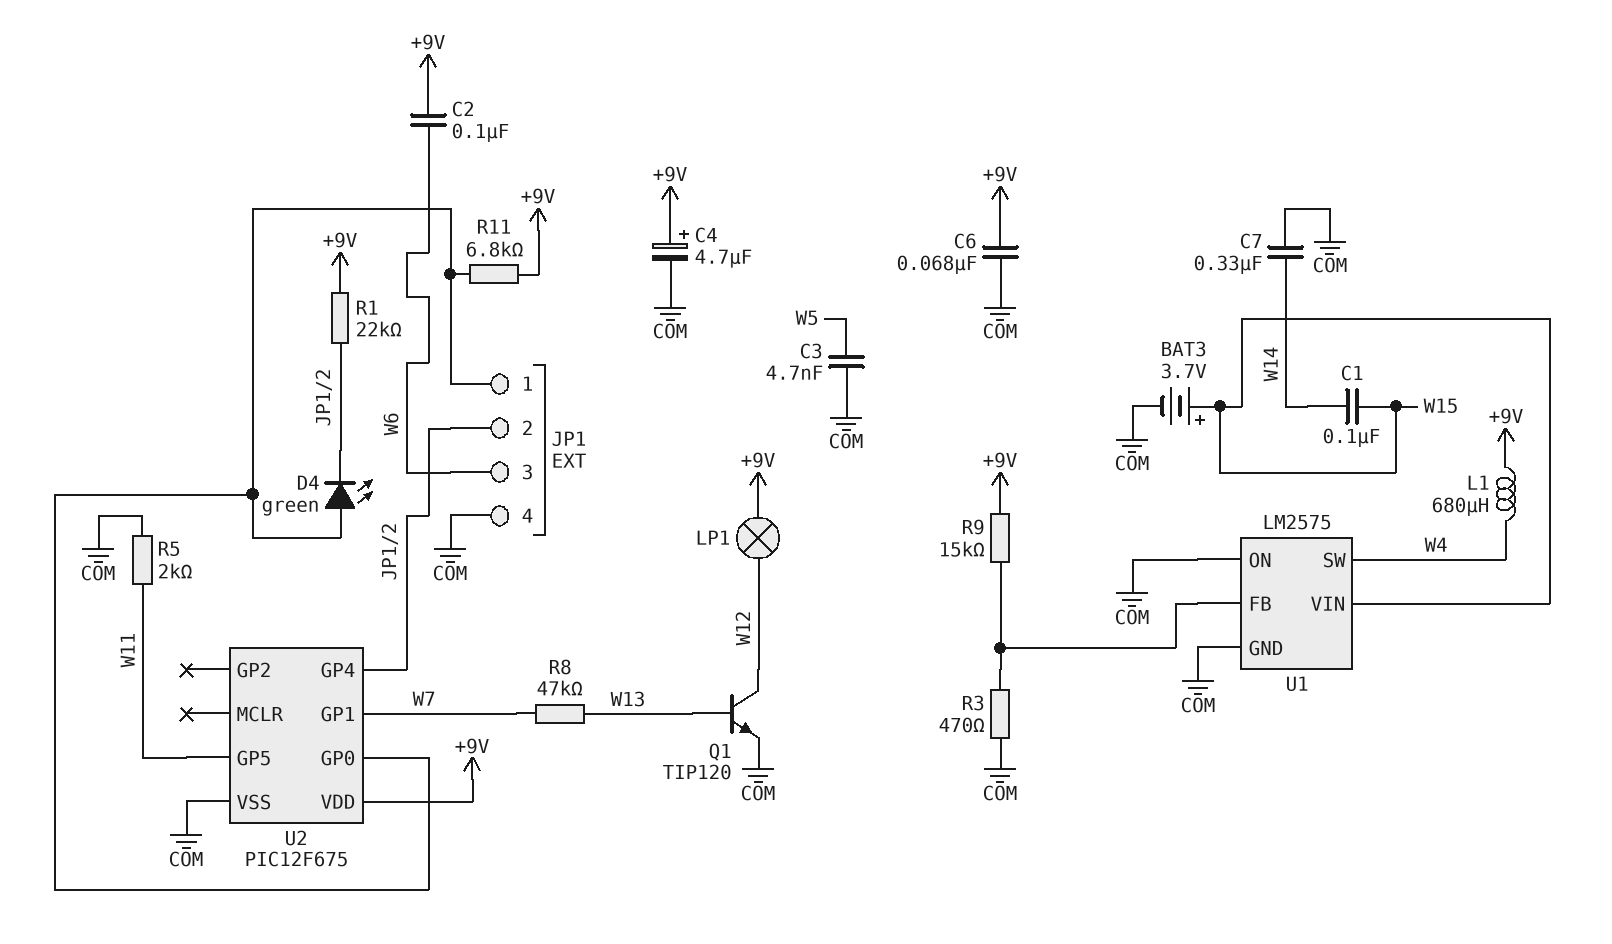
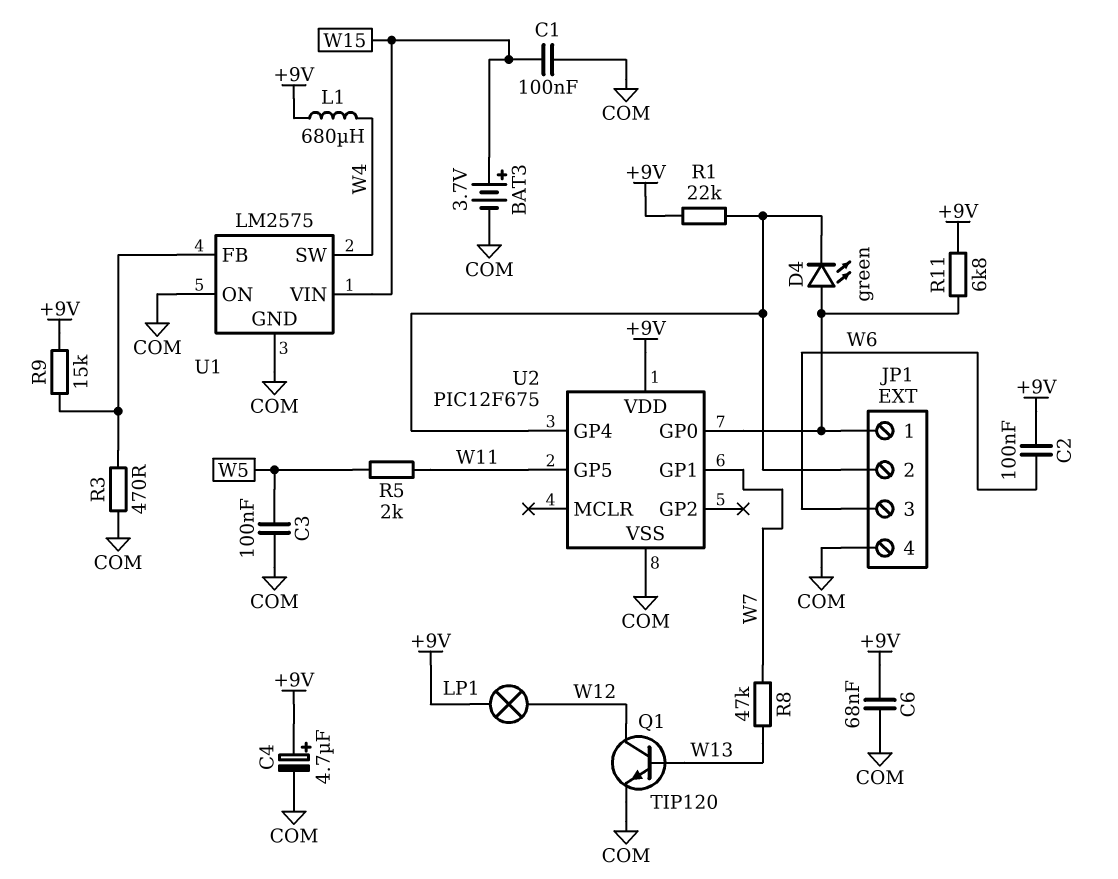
C1: 100nF (W14, W15) -> 100nF (COM, W15)
C3: 4.7nF (COM, W5) -> 100nF (COM, W5)
C7: 330nF (COM, W14) -> none
R5: 2k (COM, W11) -> 2k (W5, W11)

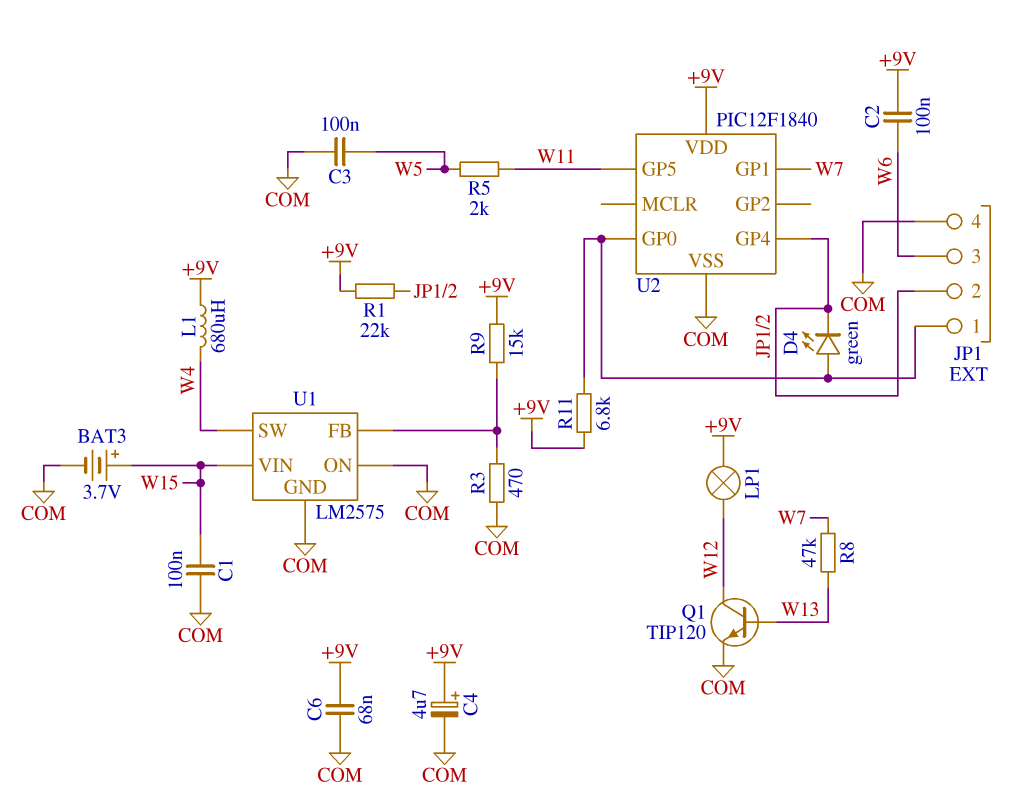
U2: PIC12F675 -> PIC12F1840

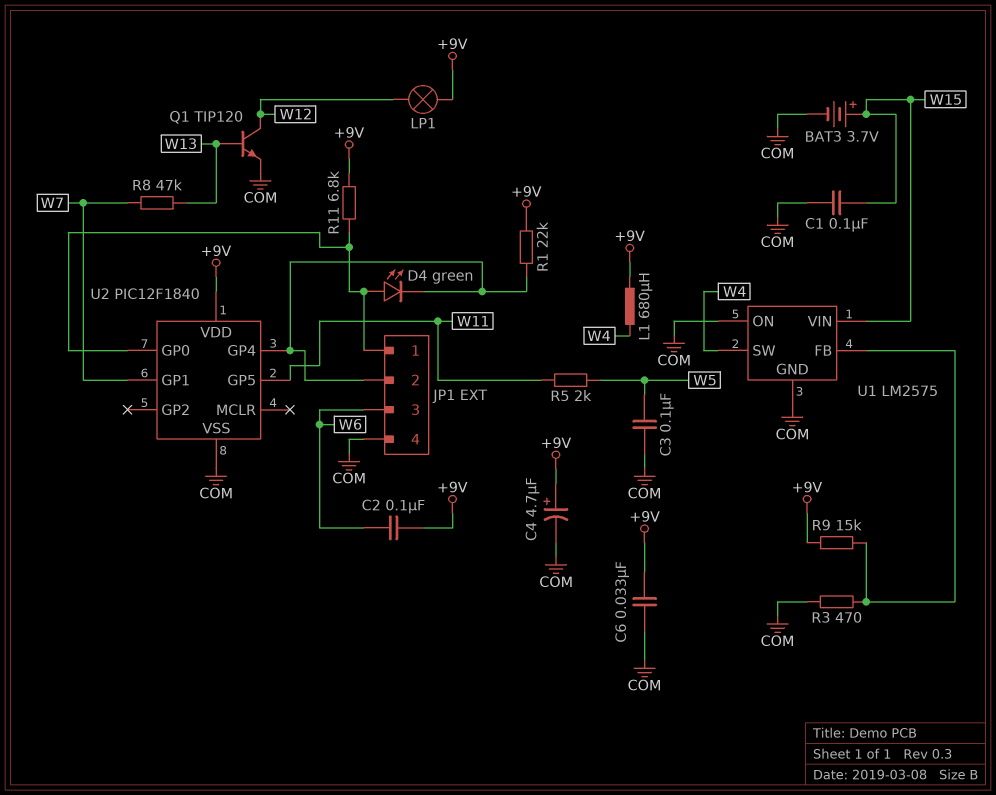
C6: 68nF (+9V, COM) -> 33nF (+9V, COM)

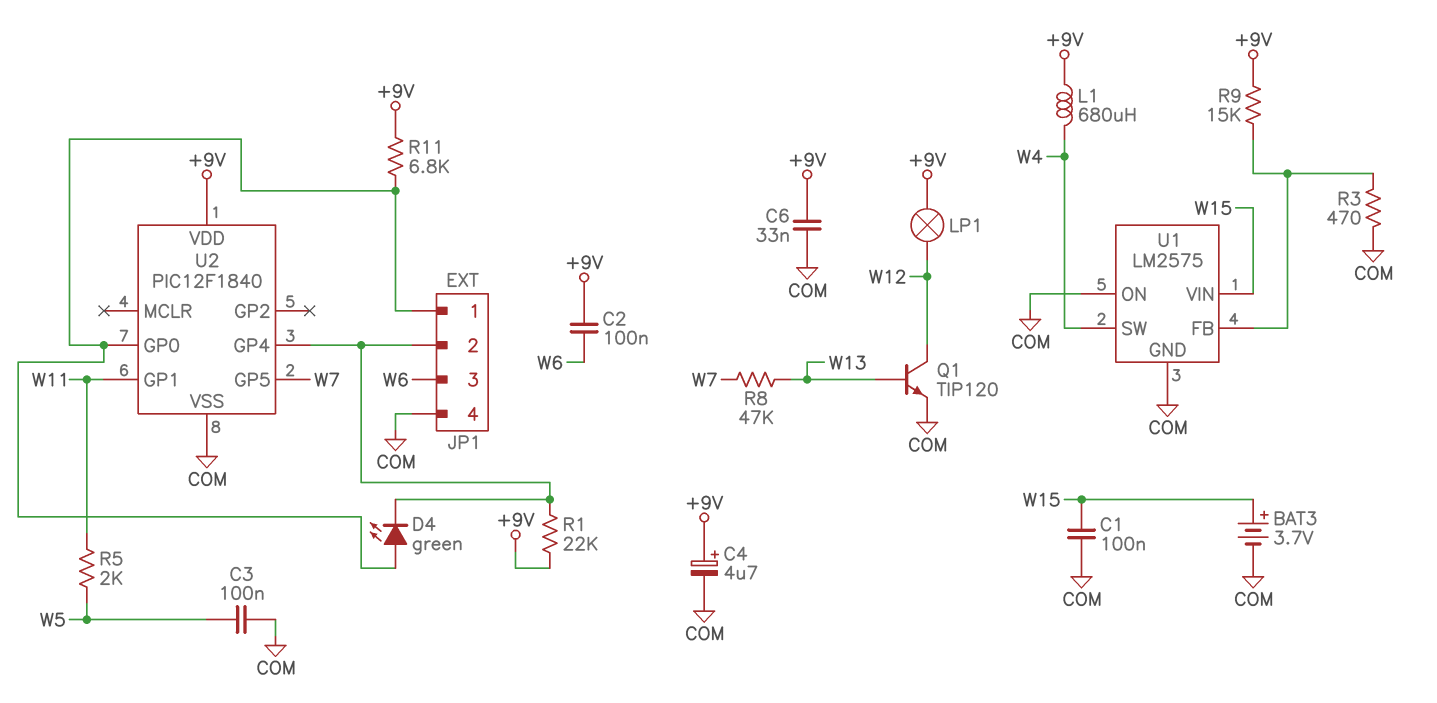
U2 pin GP1: W7 -> W11
U2 pin GP5: W11 -> W7

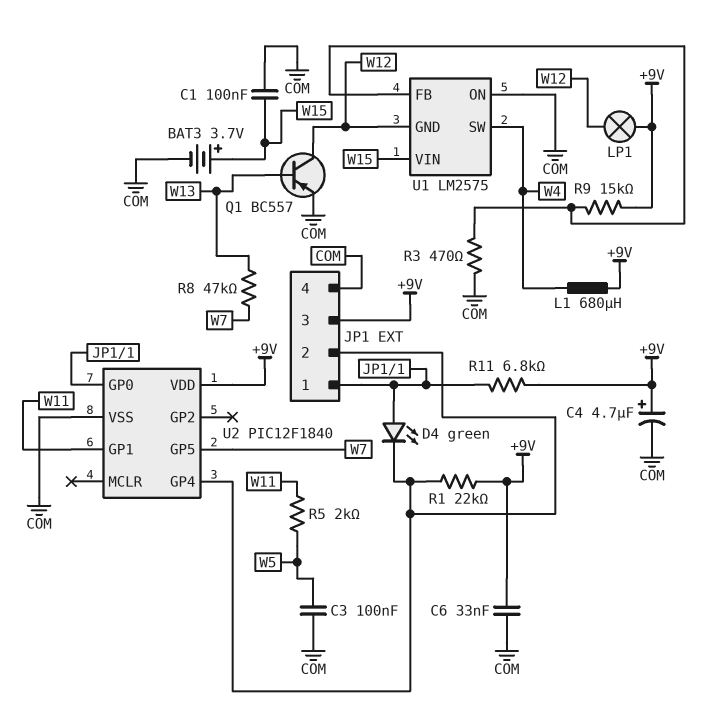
C2: 100nF (+9V, W6) -> none
JP1 pin 3: W6 -> +9V
Q1: NPN TIP120 (B W13, C W12, E COM) -> PNP BC557 (B W13, C W12, E COM)
U1 pin GND: COM -> W12

